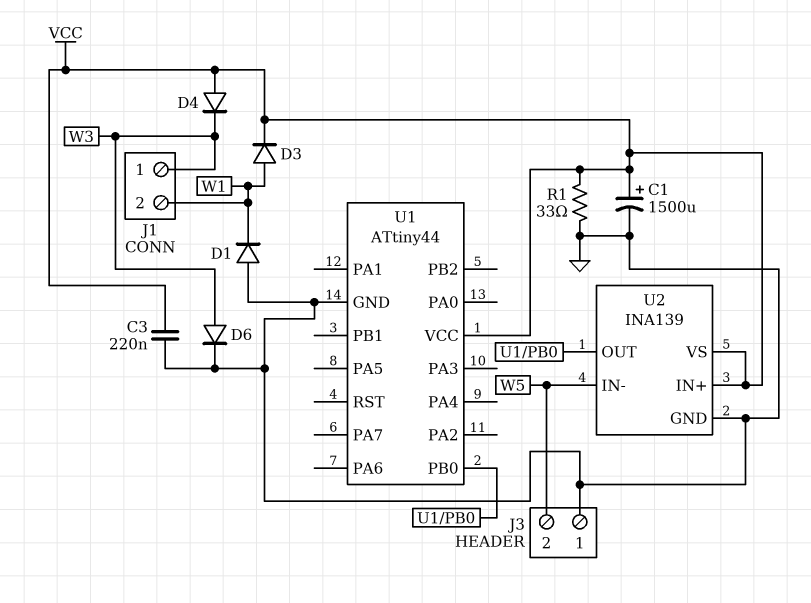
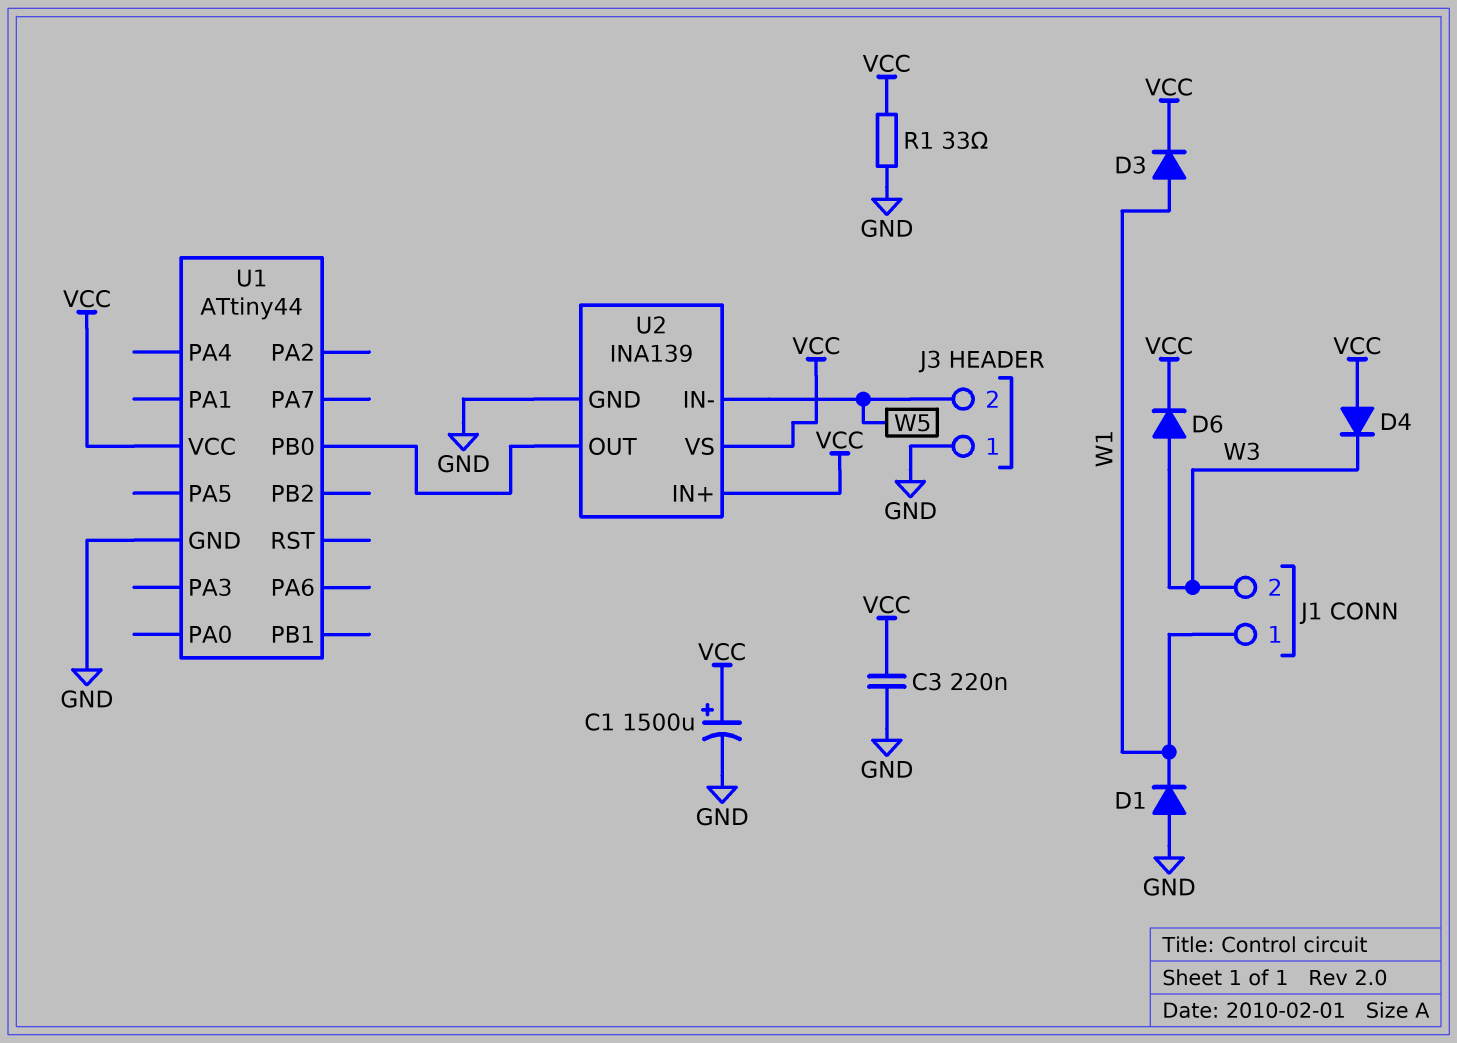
D6: diode (A W3, K GND) -> diode (A W3, K VCC)
J1 pin 1: W3 -> W1
J1 pin 2: W1 -> W3

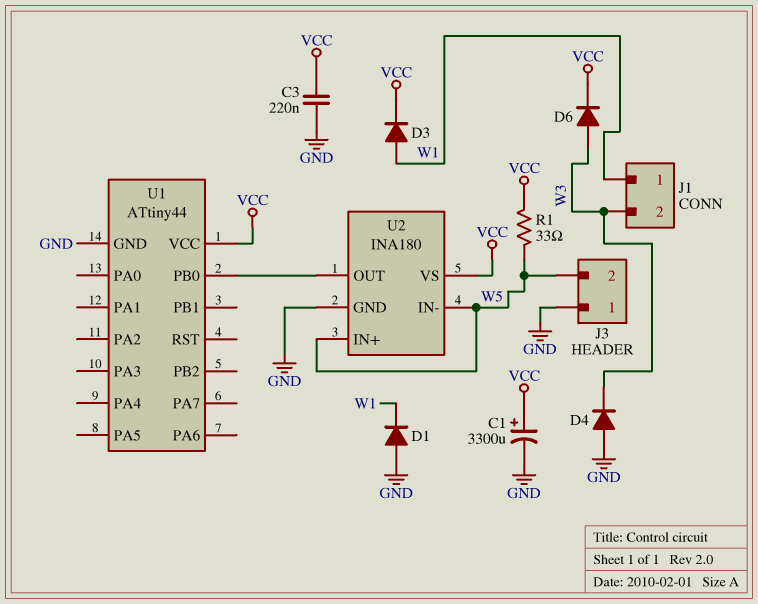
C1: 1500uF (plus VCC, minus GND) -> 3300uF (plus VCC, minus GND)
D4: diode (A VCC, K W3) -> diode (A GND, K W3)
R1: 33 (GND, VCC) -> 33 (VCC, W5)
U2: INA139 -> INA180
U2 pin IN+: VCC -> W5

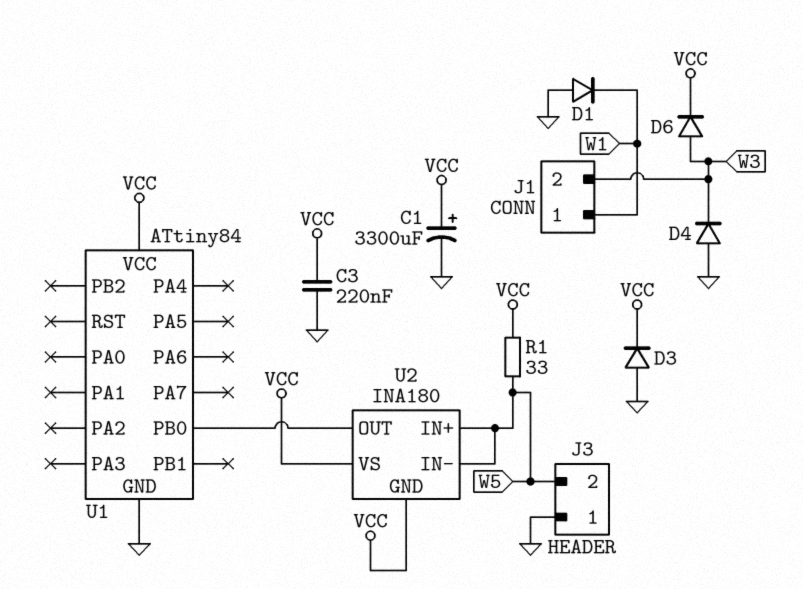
D3: diode (A W1, K VCC) -> diode (A GND, K VCC)
U1: ATtiny44 -> ATtiny84
U2 pin GND: GND -> VCC

